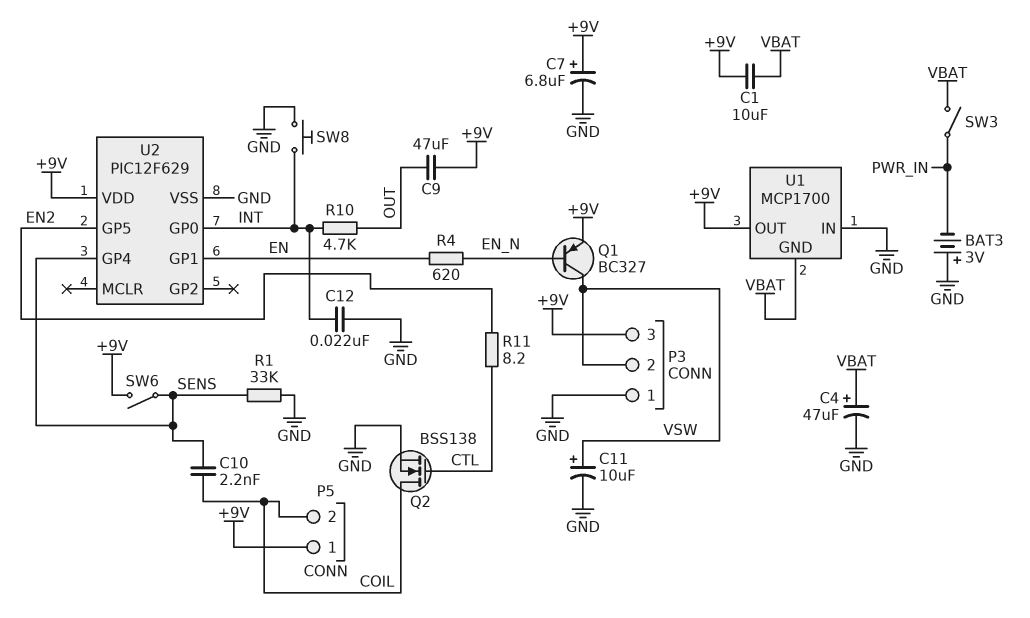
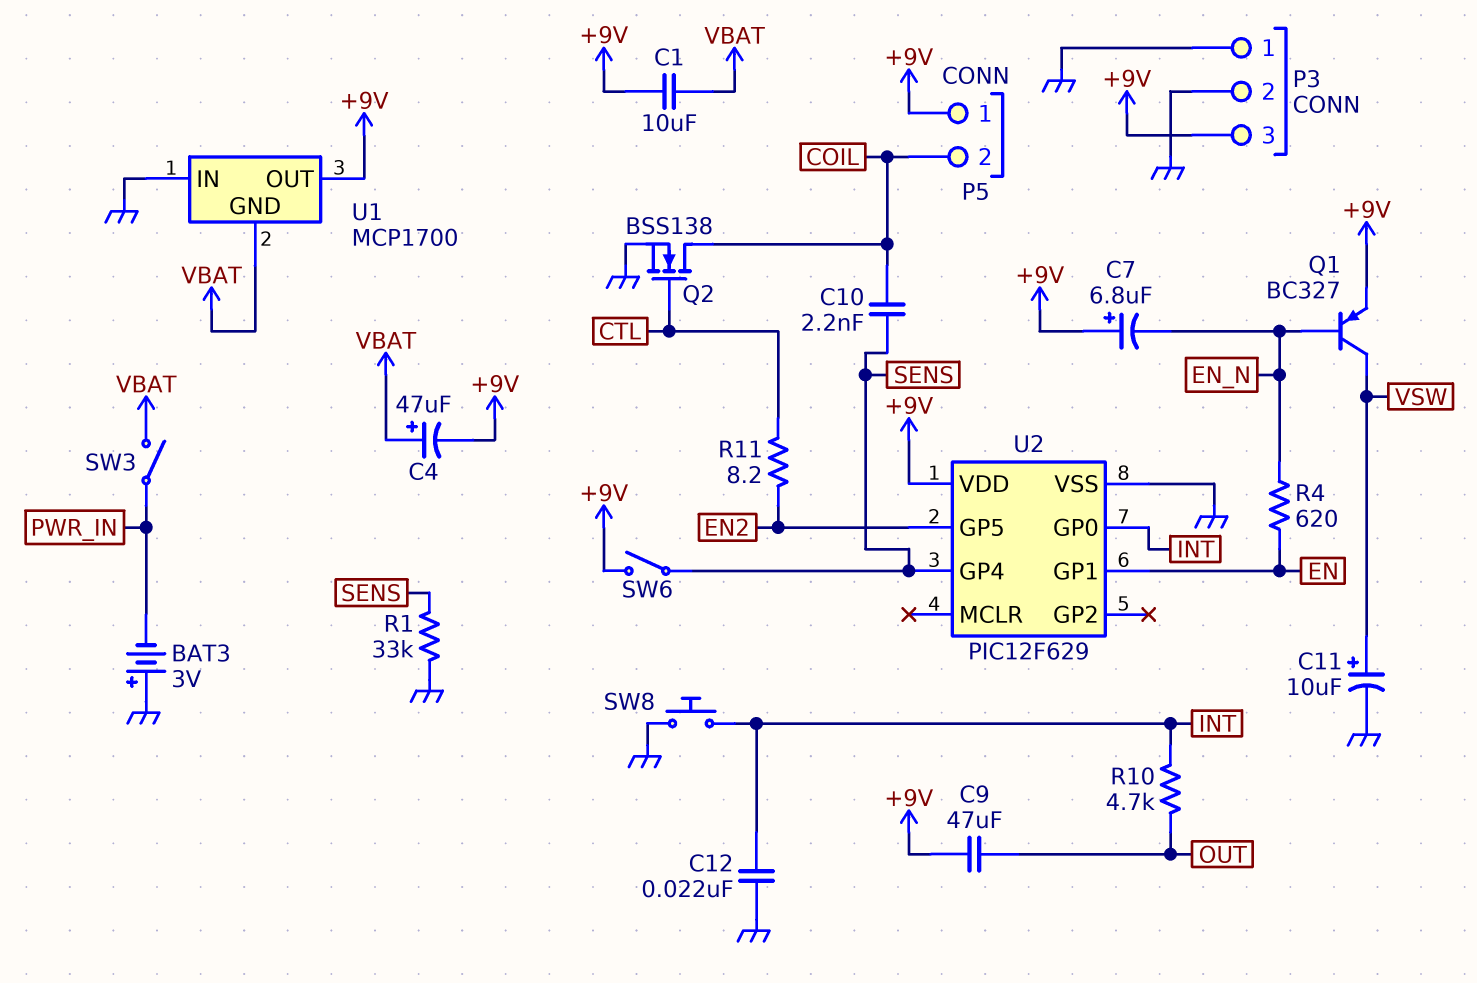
C4: 47uF (plus VBAT, minus GND) -> 47uF (plus VBAT, minus +9V)
C7: 6.8uF (plus +9V, minus GND) -> 6.8uF (plus +9V, minus EN_N)
P3 pin 2: VSW -> GND

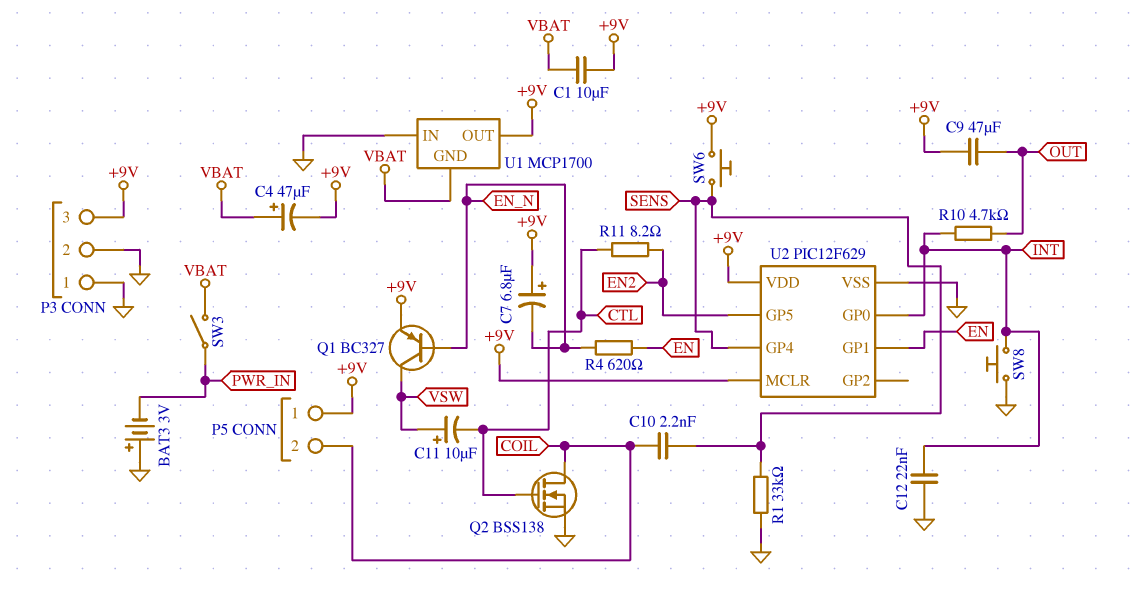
C11: 10uF (plus VSW, minus GND) -> 10uF (plus VSW, minus CTL)
SW6: switch (+9V, SENS) -> button (+9V, SENS)
U2 pin MCLR: none -> +9V

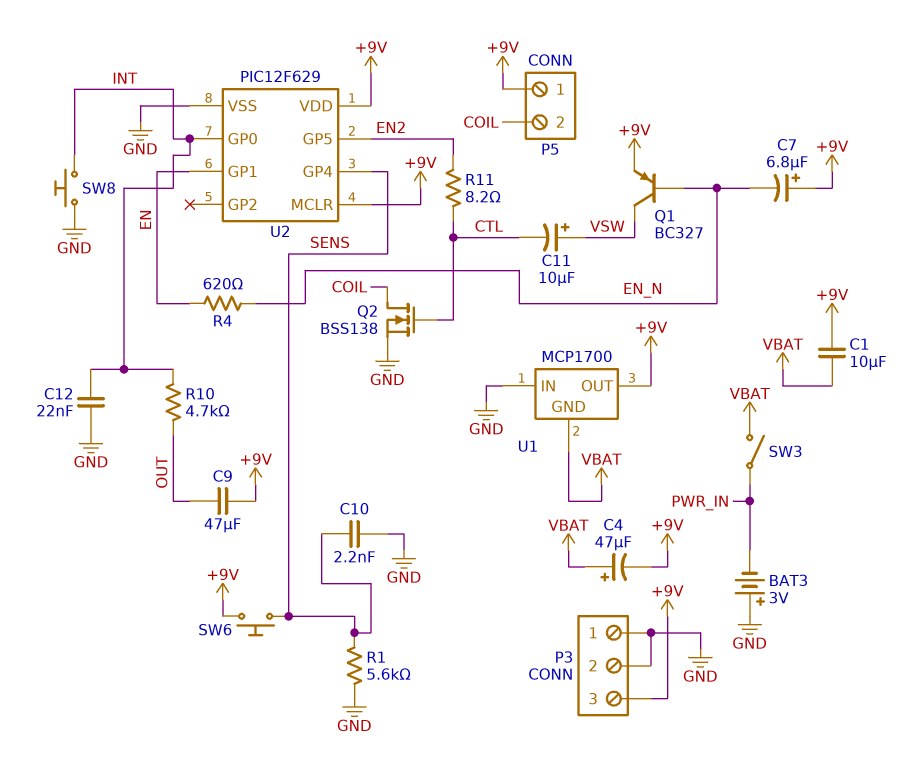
C10: 2.2nF (COIL, SENS) -> 2.2nF (GND, SENS)
R1: 33k (GND, SENS) -> 5.6k (GND, SENS)

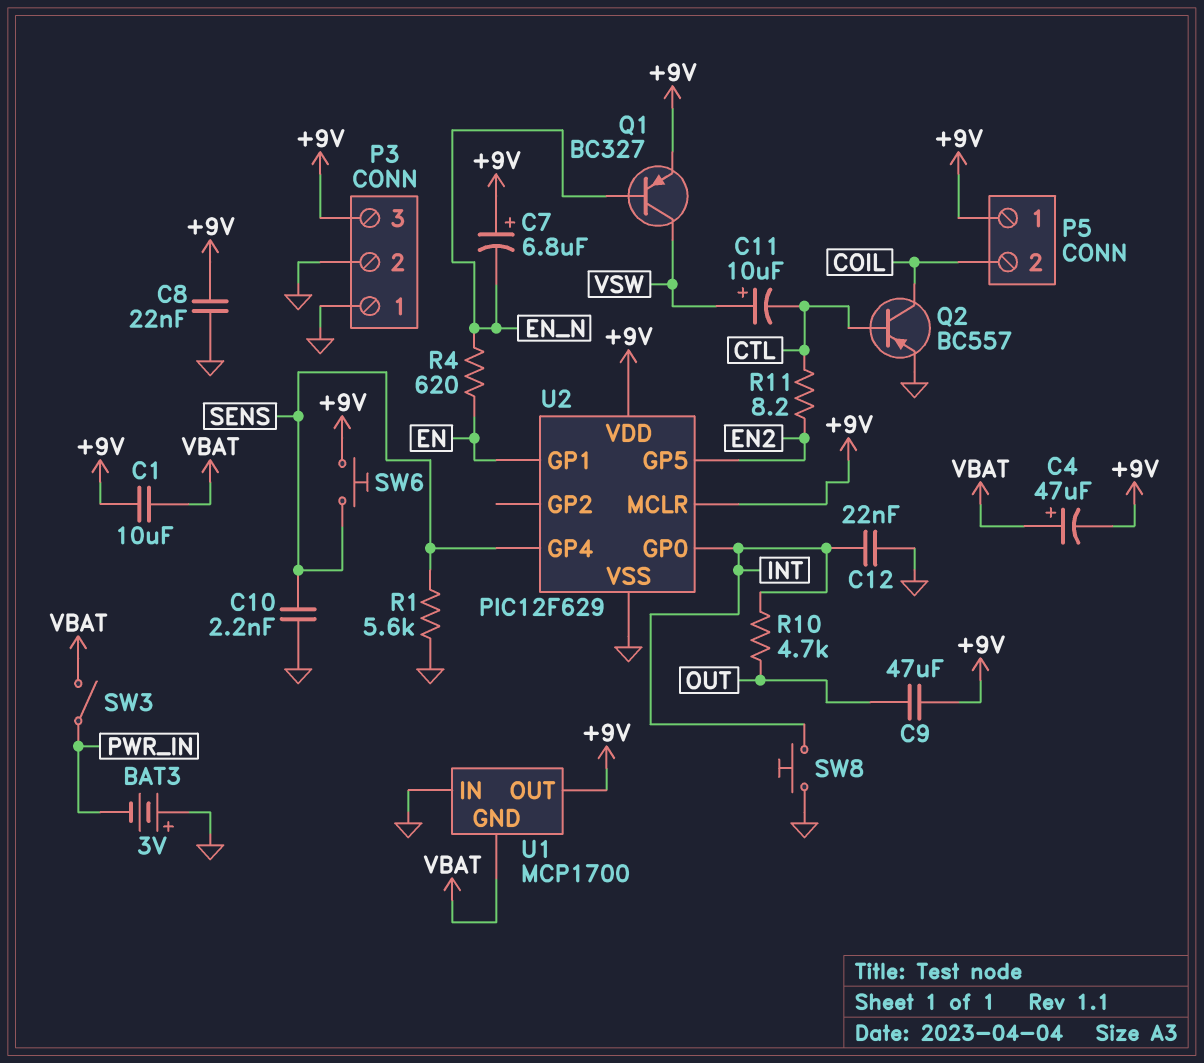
C8: none -> 22nF (+9V, GND)
Q2: NMOS BSS138 (G CTL, D COIL, S GND) -> PNP BC557 (B CTL, C COIL, E GND)

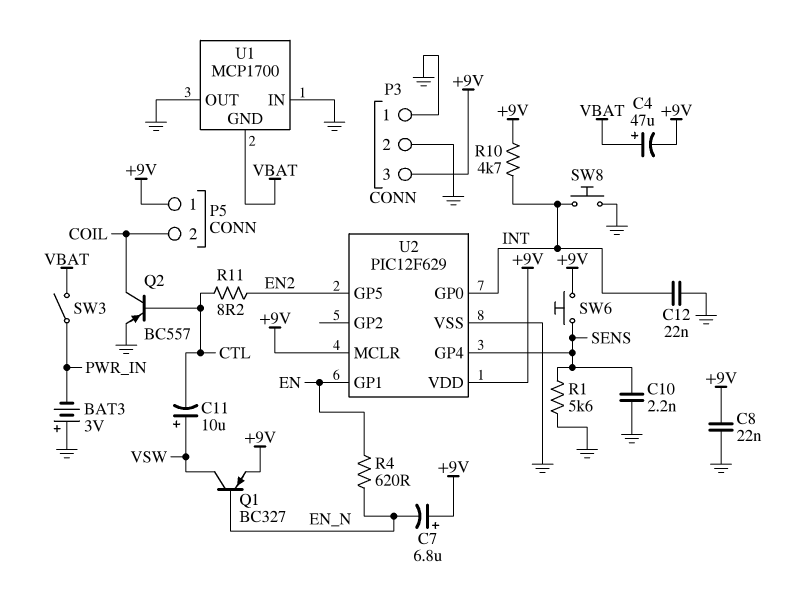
C1: 10uF (+9V, VBAT) -> none
C9: 47uF (+9V, OUT) -> none
R10: 4.7k (INT, OUT) -> 4.7k (+9V, INT)
U1 pin OUT: +9V -> GND

